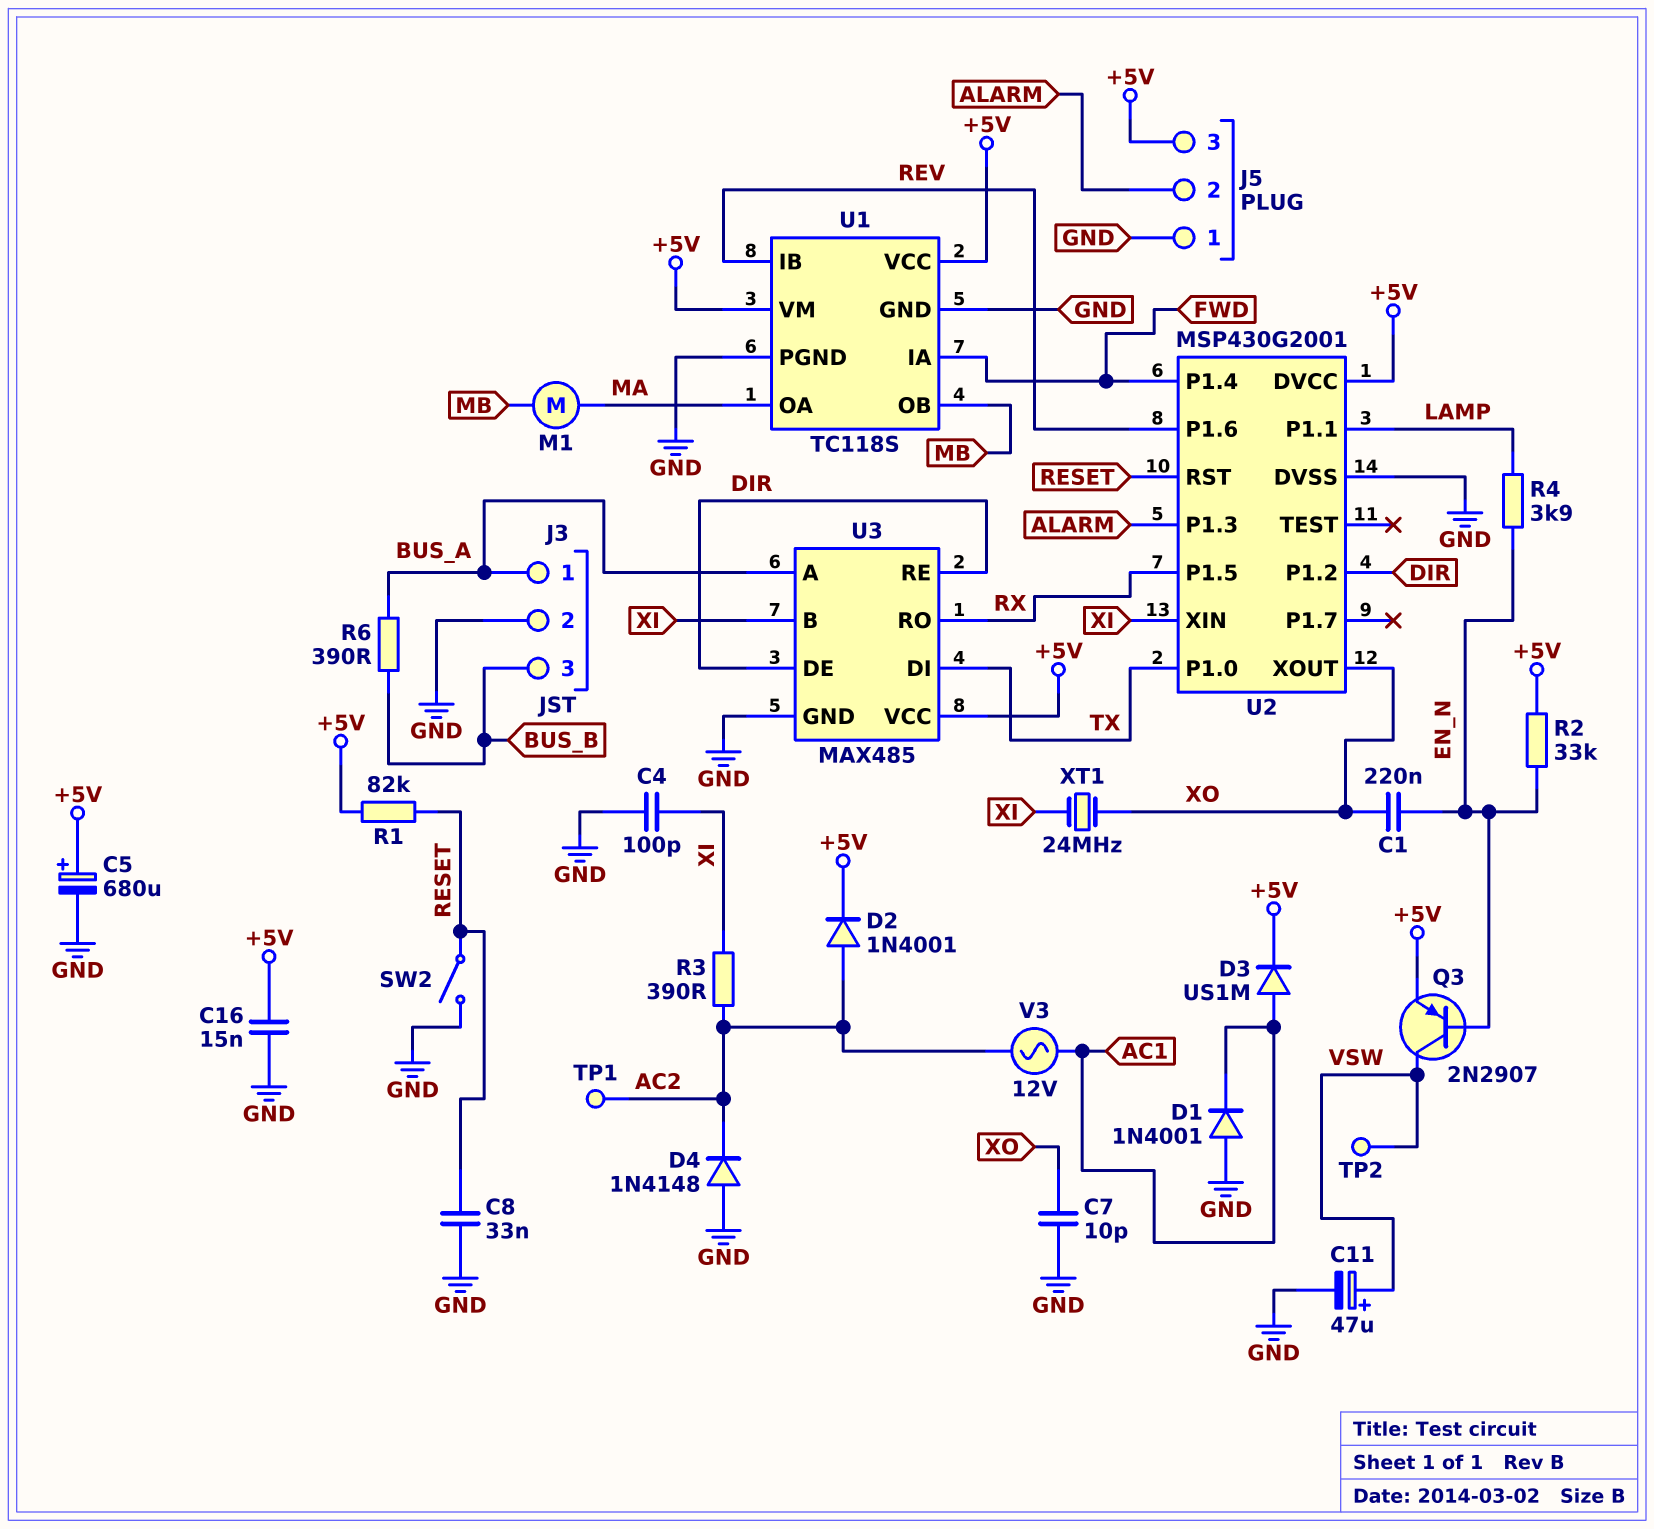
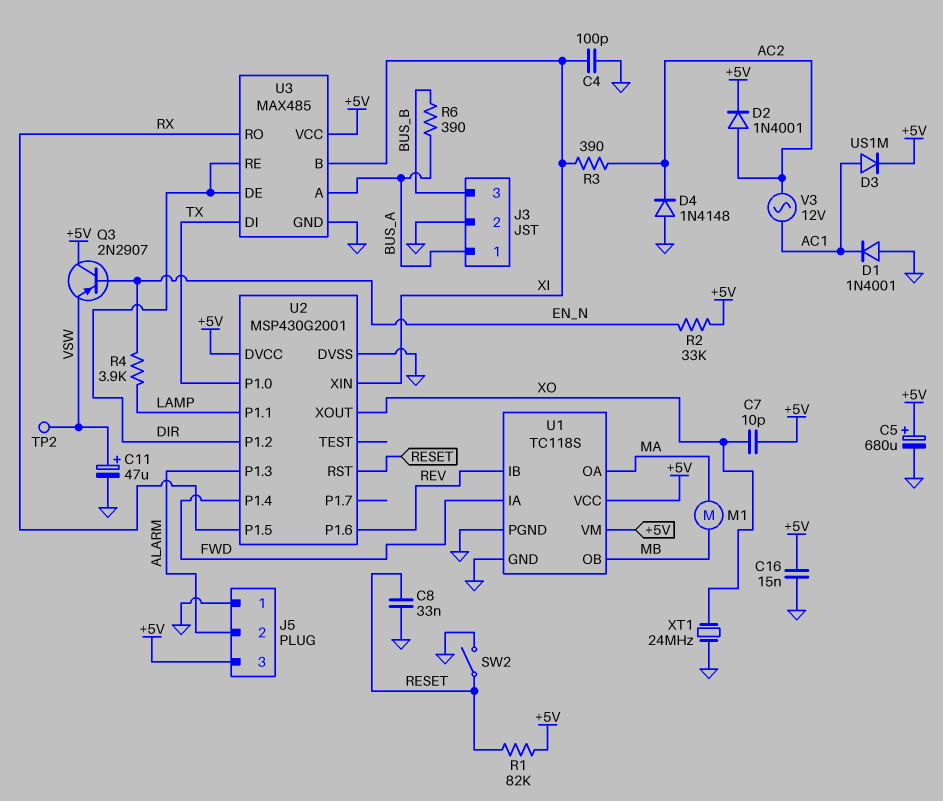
C1: 220nF (EN_N, XO) -> none
C7: 10pF (GND, XO) -> 10pF (+5V, XO)
Q3: PNP 2N2907 (B EN_N, C VSW, E +5V) -> PNP 2N2907 (B EN_N, C +5V, E VSW)
TP1: test point (AC2) -> none
XT1: 24MHz (XI, XO) -> 24MHz (GND, XO)

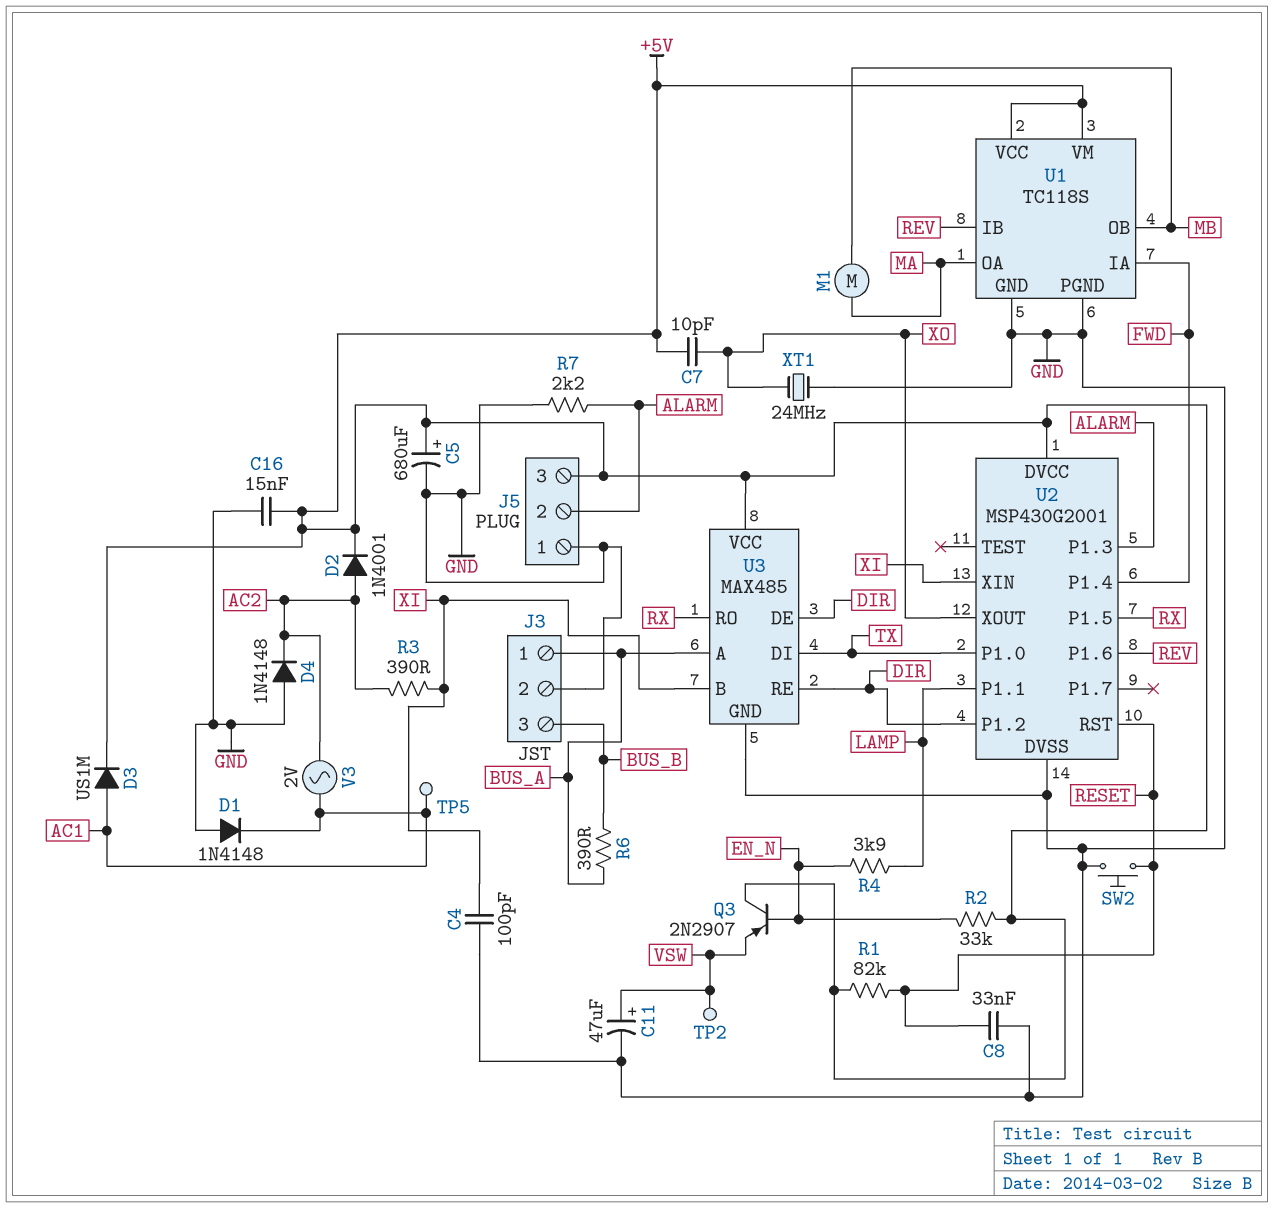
D1: diode 1N4001 (A GND, K AC1) -> diode 1N4148 (A GND, K AC1)
R7: none -> 2.2k (ALARM, GND)
SW2: switch (GND, RESET) -> button (GND, RESET)
TP5: none -> test point (AC1)
V3: AC 12V (AC1, AC2) -> AC 2V (AC1, AC2)

